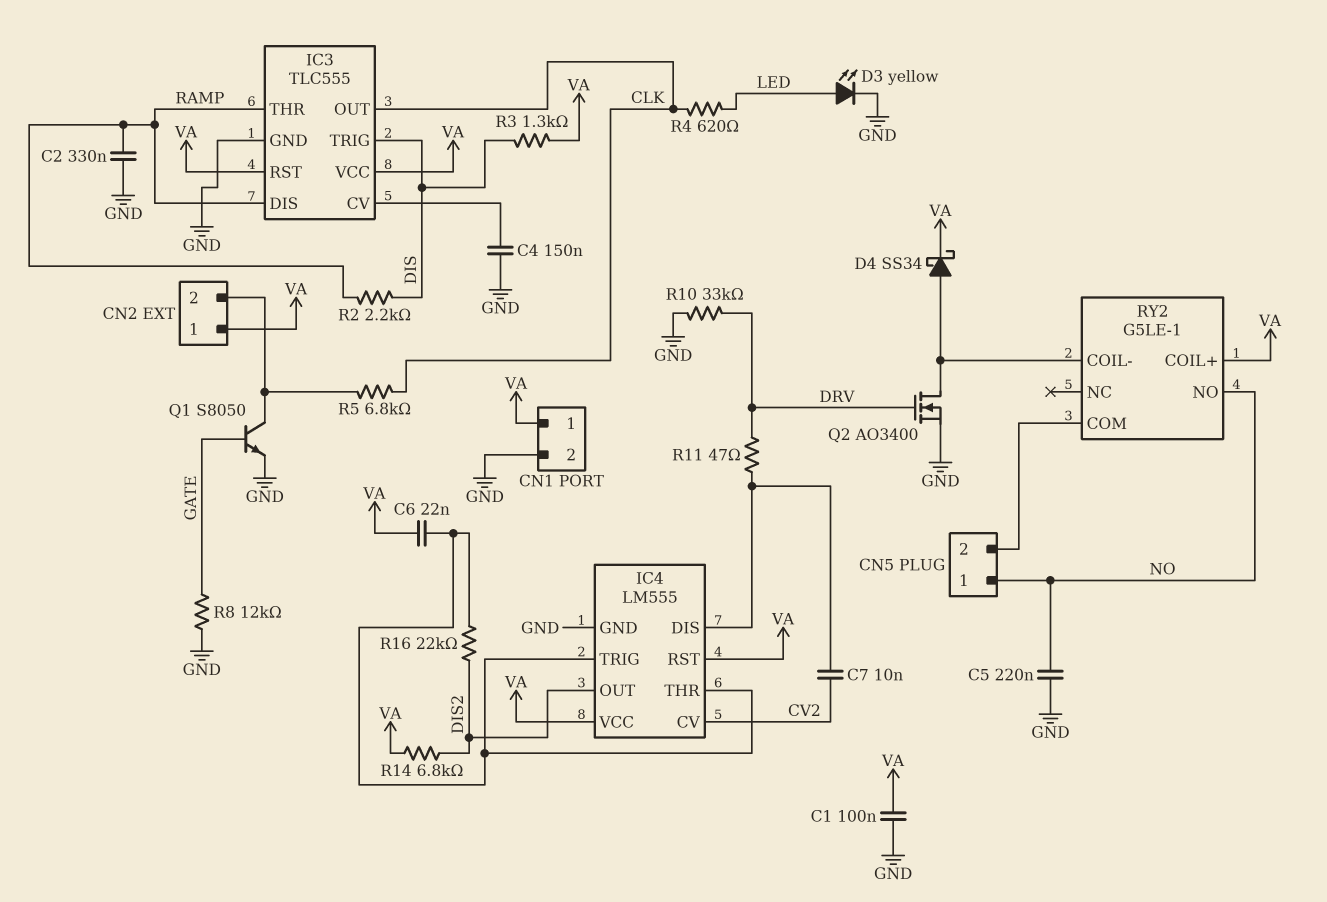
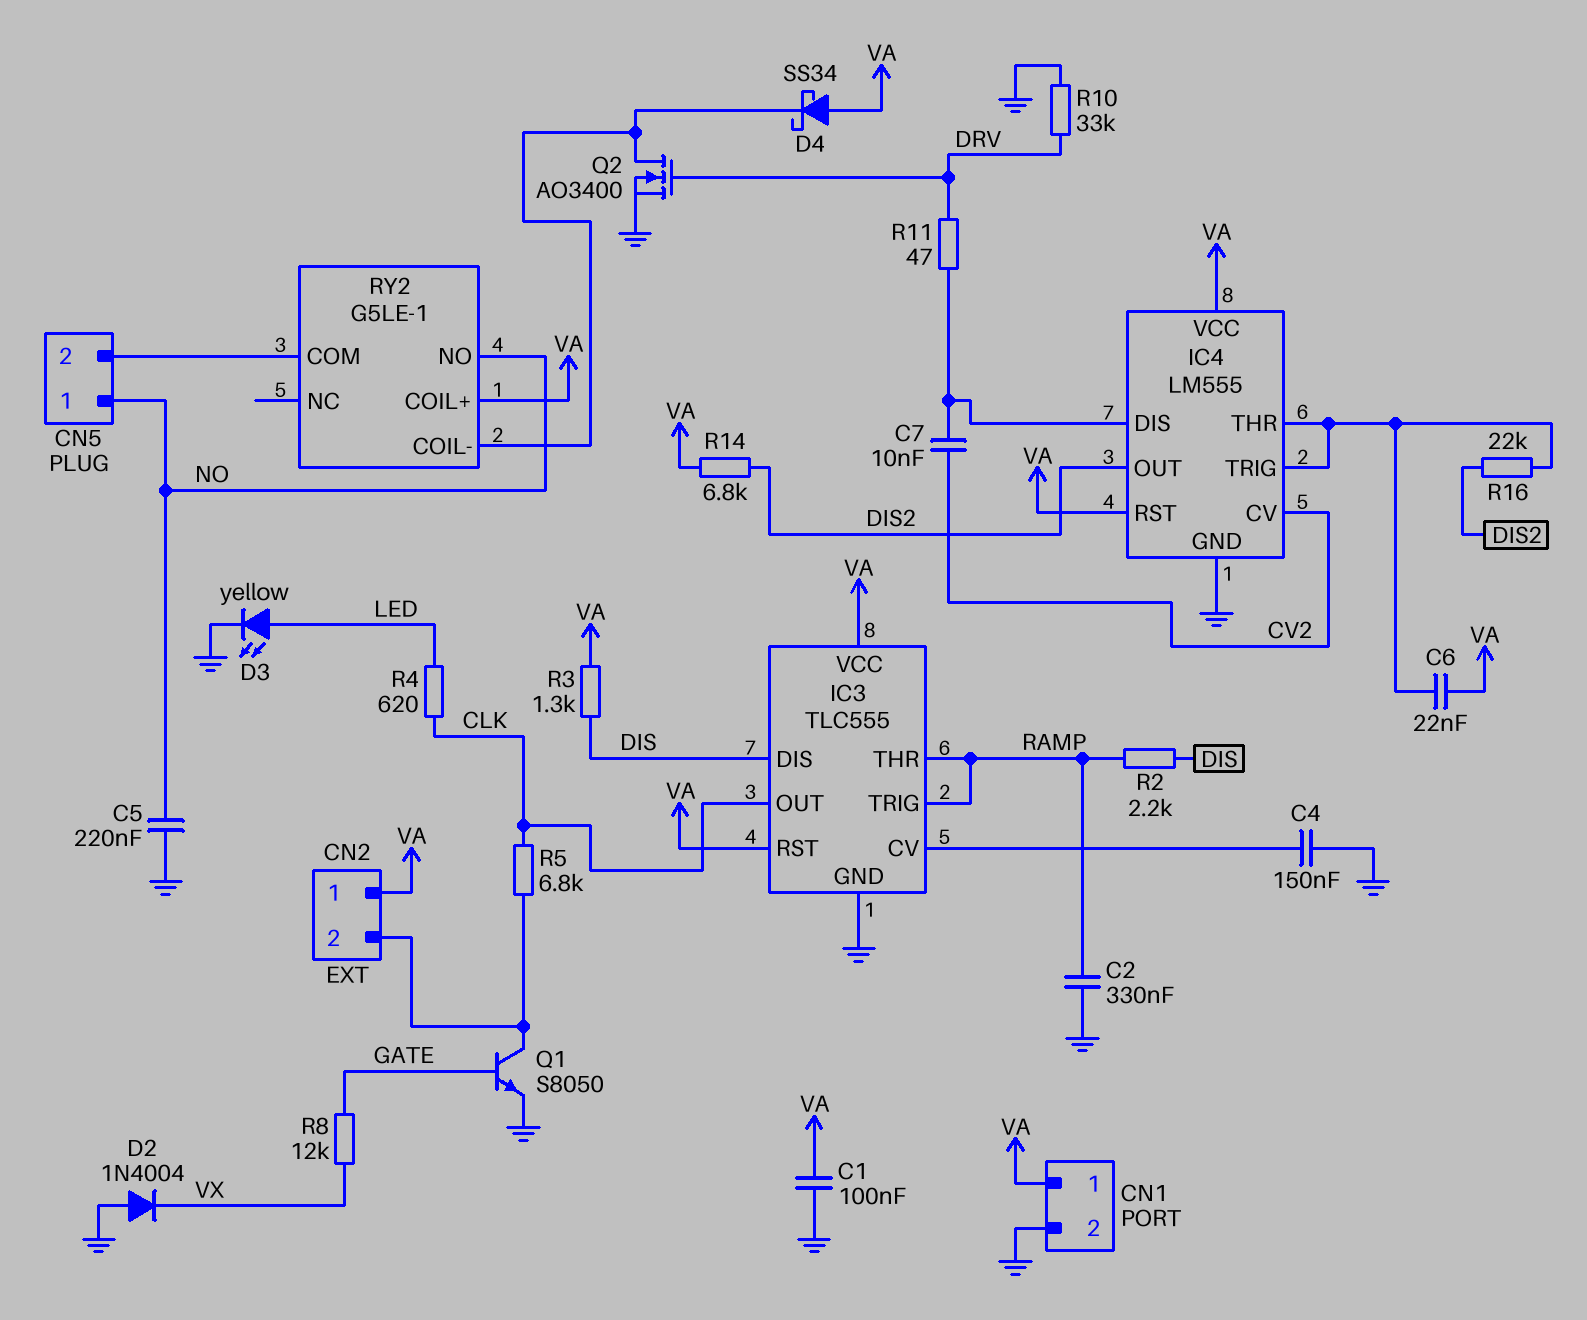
D2: none -> diode 1N4004 (A GND, K VX)
D4: schottky SS34 (A RY2/COIL-, K VA) -> schottky SS34 (A VA, K RY2/COIL-)
IC3 pin DIS: RAMP -> DIS
IC3 pin TRIG: DIS -> RAMP
R8: 12k (GATE, GND) -> 12k (GATE, VX)

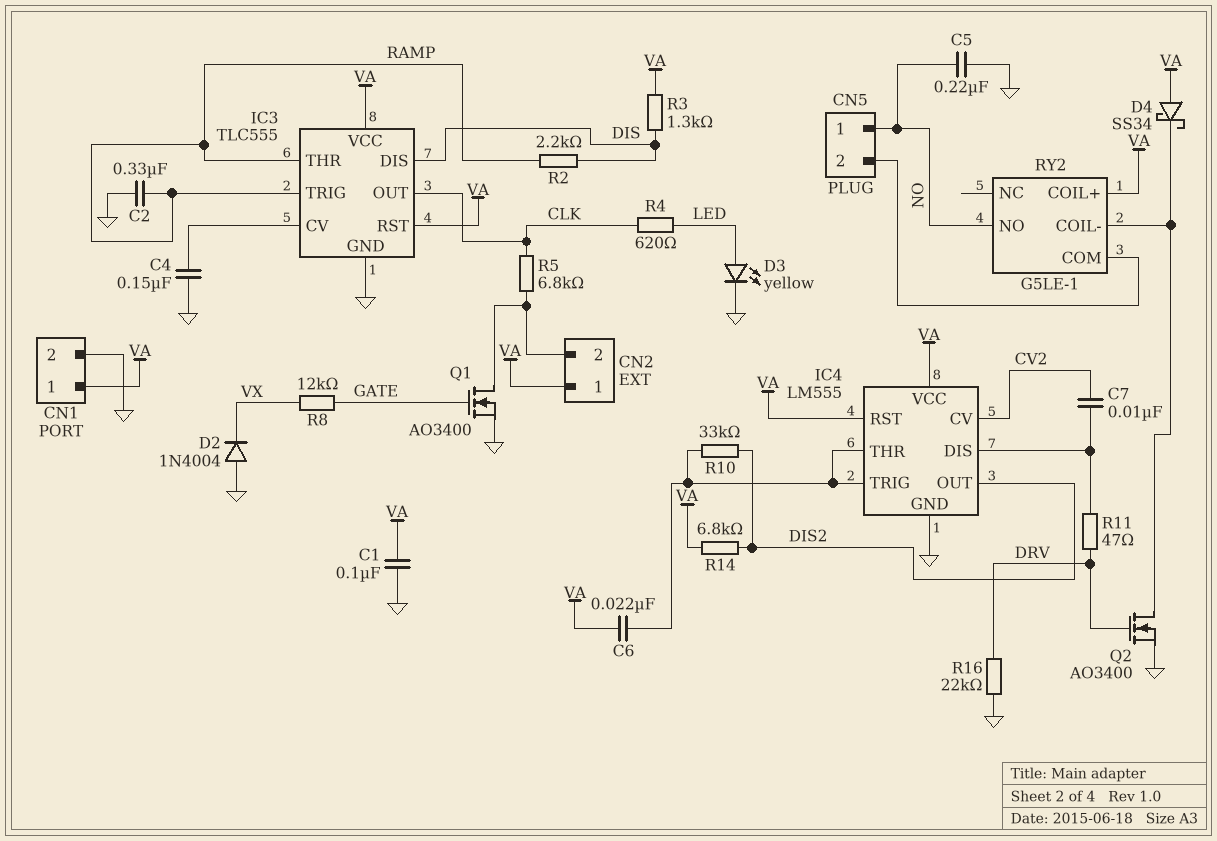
Q1: NPN S8050 (B GATE, C CN2/2, E GND) -> NMOS AO3400 (G GATE, D CN2/2, S GND)
R10: 33k (DRV, GND) -> 33k (DIS2, IC4/THR)
R16: 22k (DIS2, IC4/THR) -> 22k (DRV, GND)

